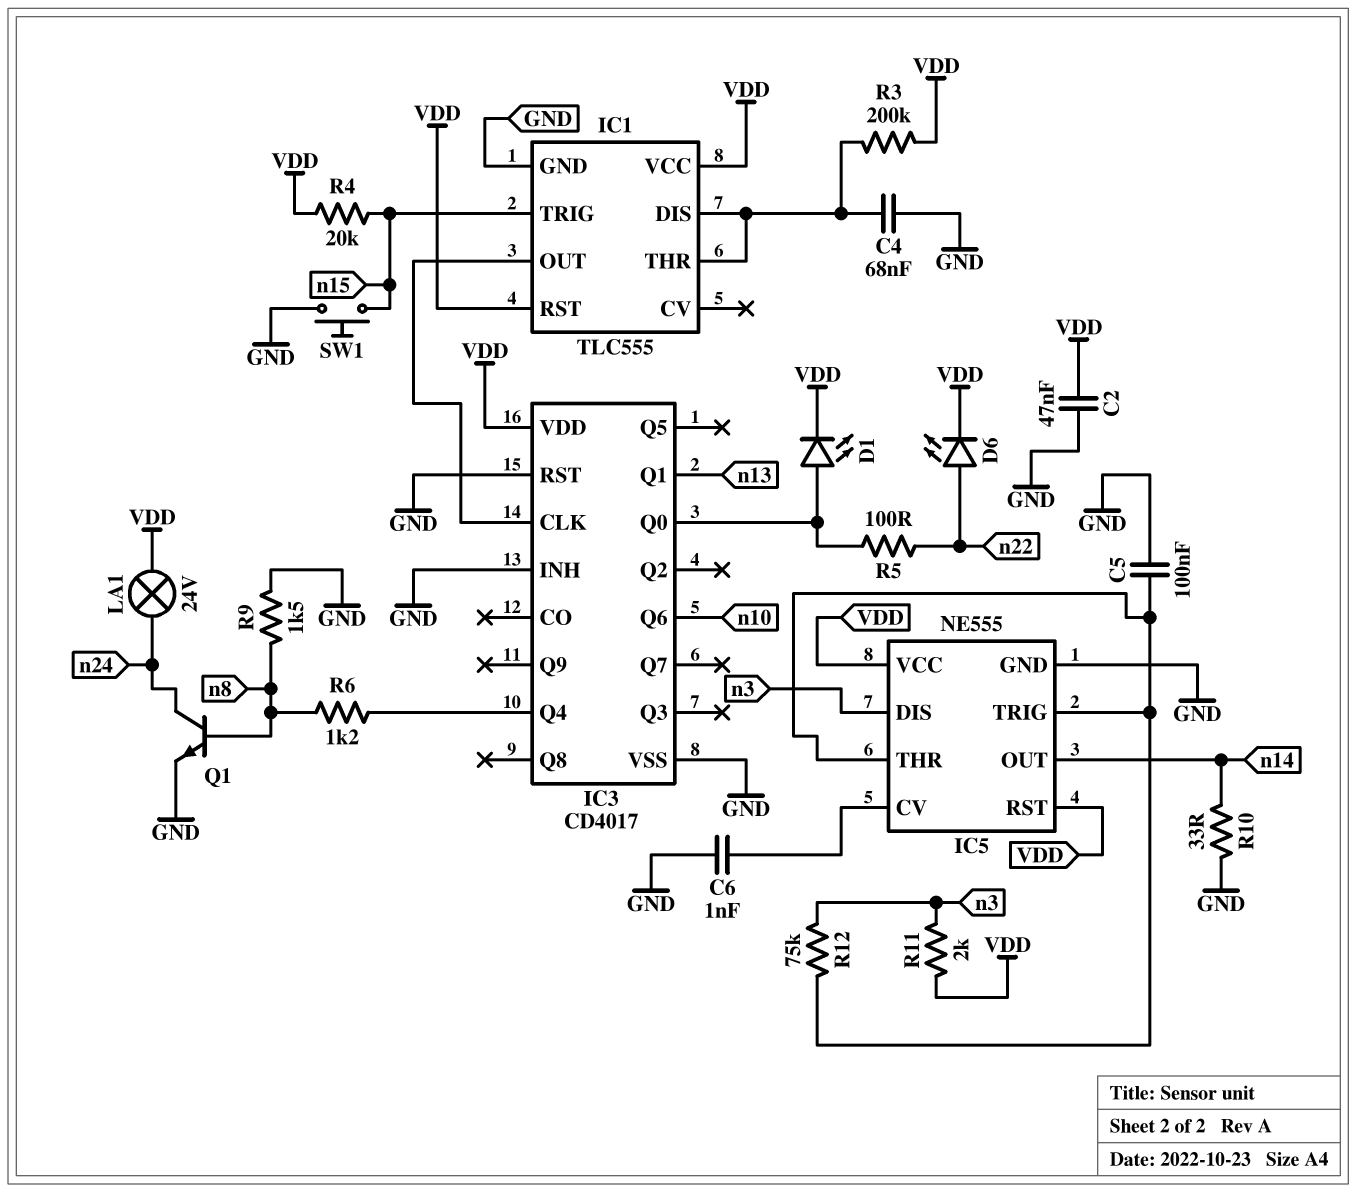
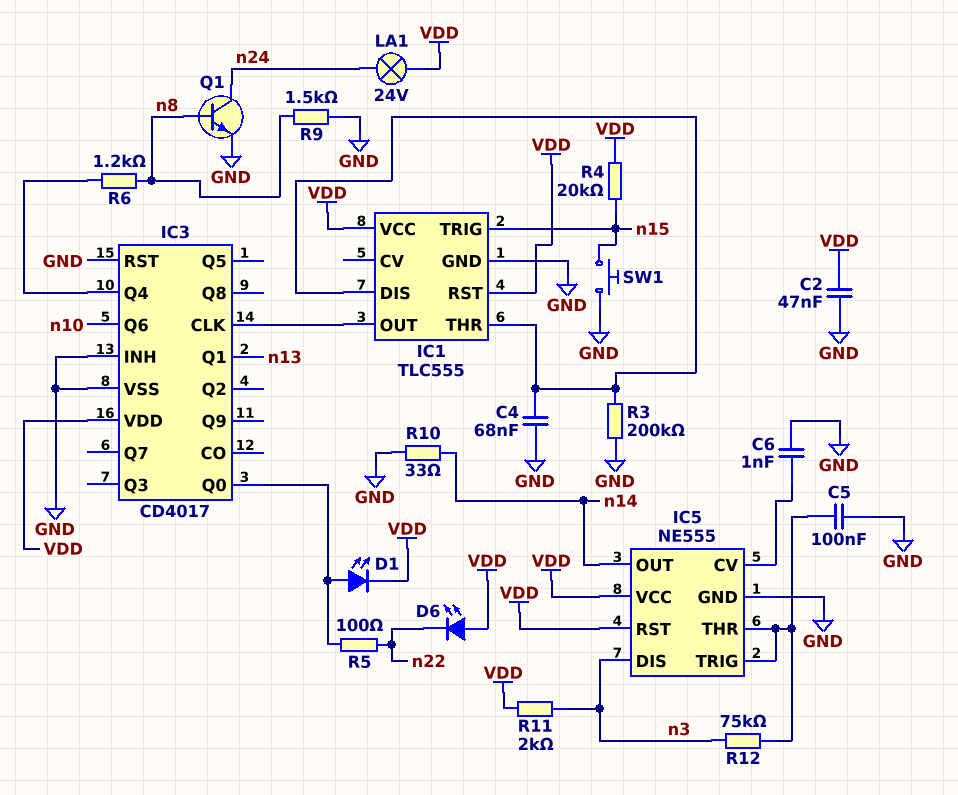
D6: LED (A n22, K VDD) -> LED (A VDD, K n22)
R3: 200k (IC1/DIS, VDD) -> 200k (GND, IC1/DIS)

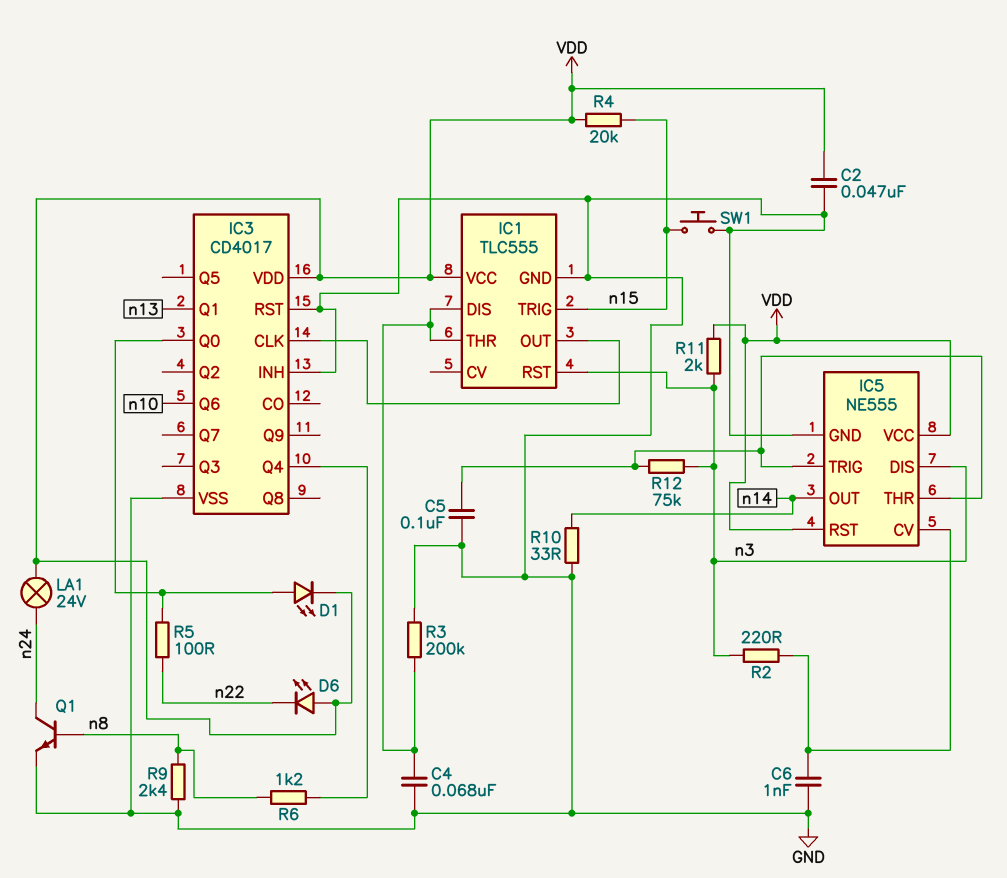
IC1 pin RST: VDD -> n3
R2: none -> 220 (IC5/CV, n3)
R9: 1.5k (GND, n8) -> 2.4k (GND, n8)

